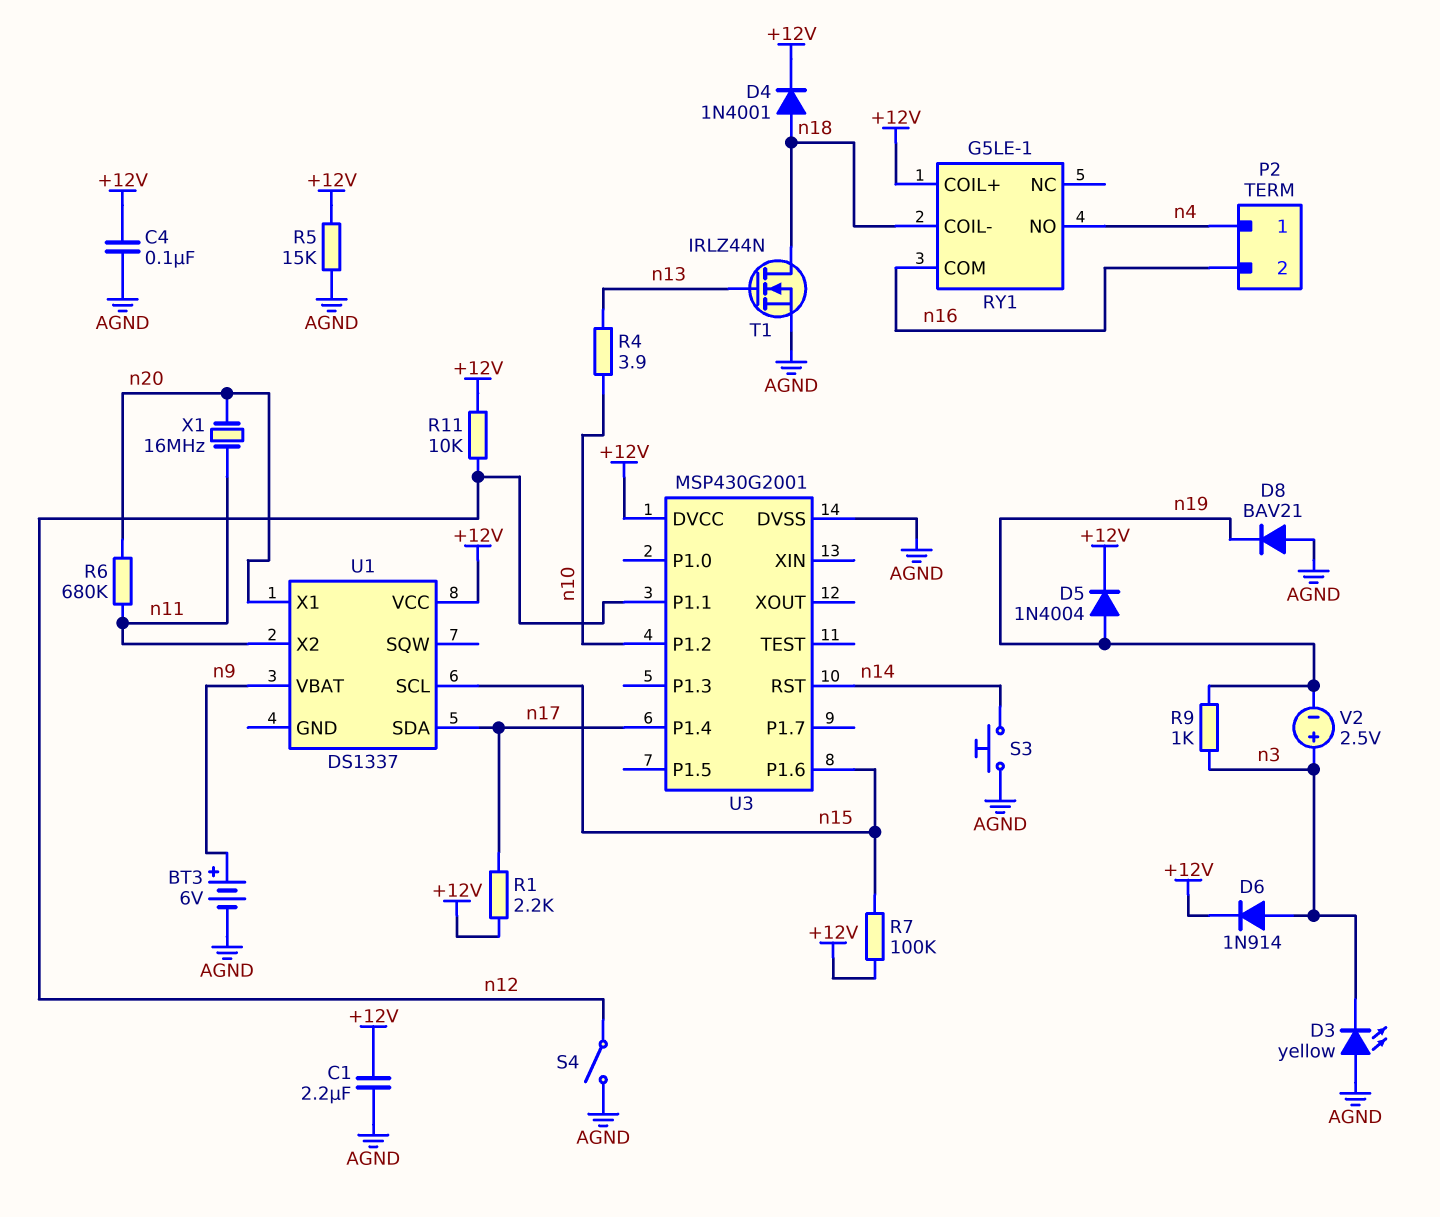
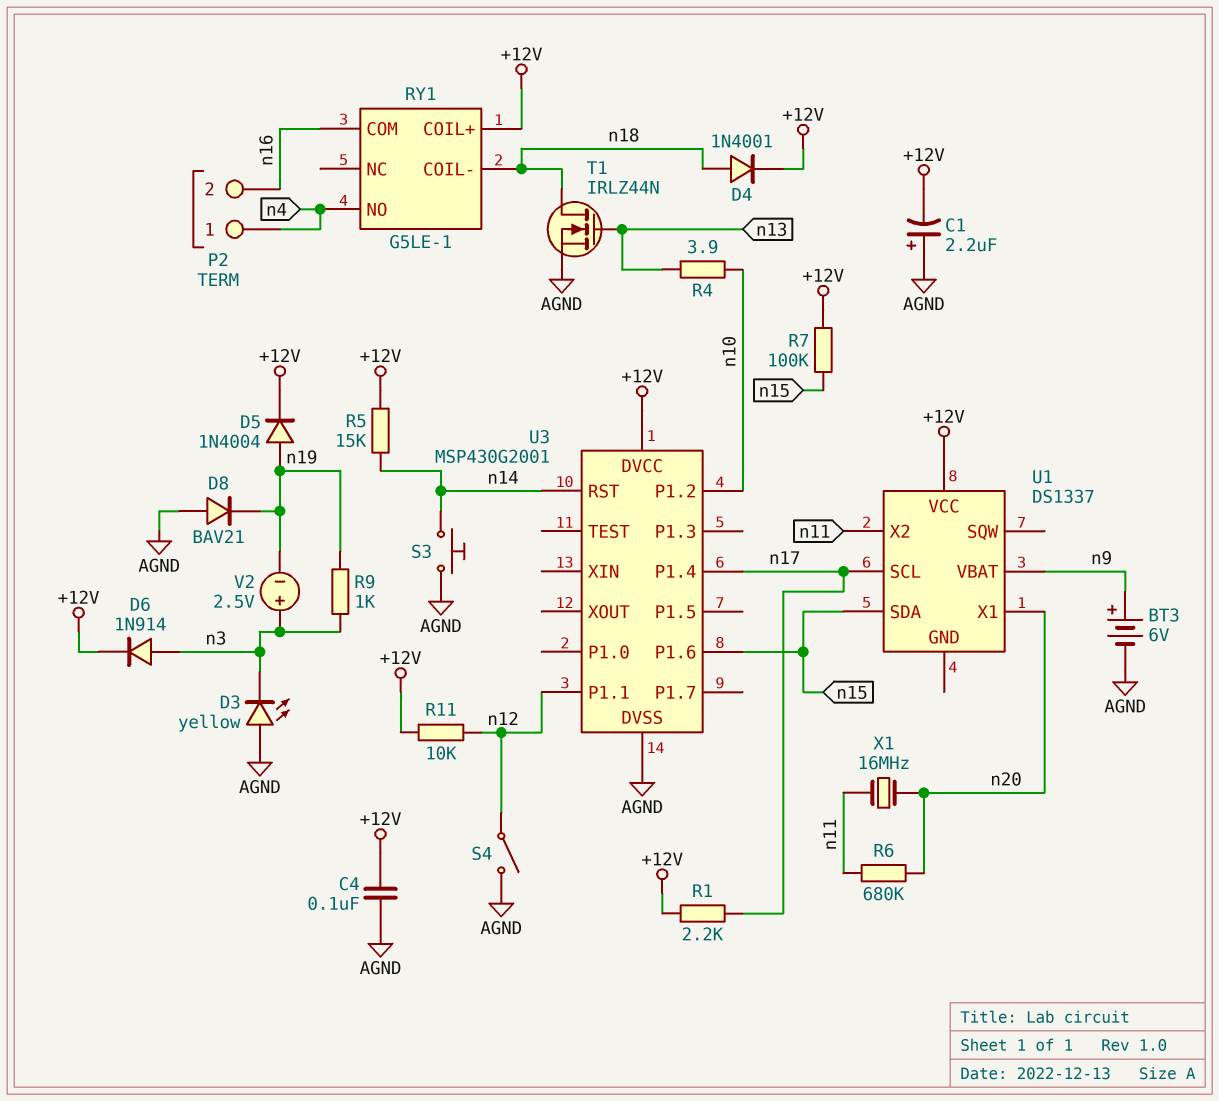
C1: 2.2uF (+12V, AGND) -> 2.2uF (plus AGND, minus +12V)
R5: 15k (+12V, AGND) -> 15k (+12V, n14)
U1 pin SCL: n15 -> n17
U1 pin SDA: n17 -> n15

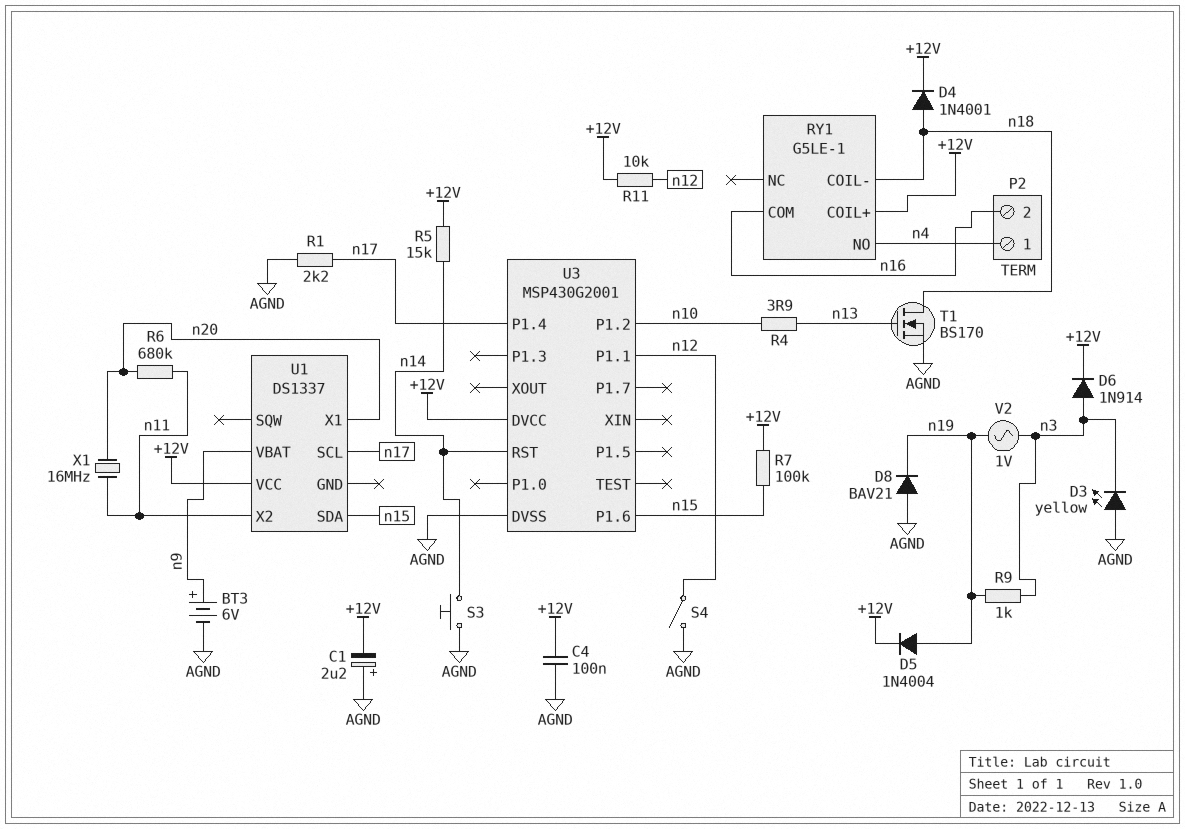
R1: 2.2k (+12V, n17) -> 2.2k (AGND, n17)
T1: NMOS IRLZ44N (G n13, D n18, S AGND) -> NMOS BS170 (G n13, D n18, S AGND)
V2: 2.5V (plus n3, minus n19) -> AC 1V (n3, n19)

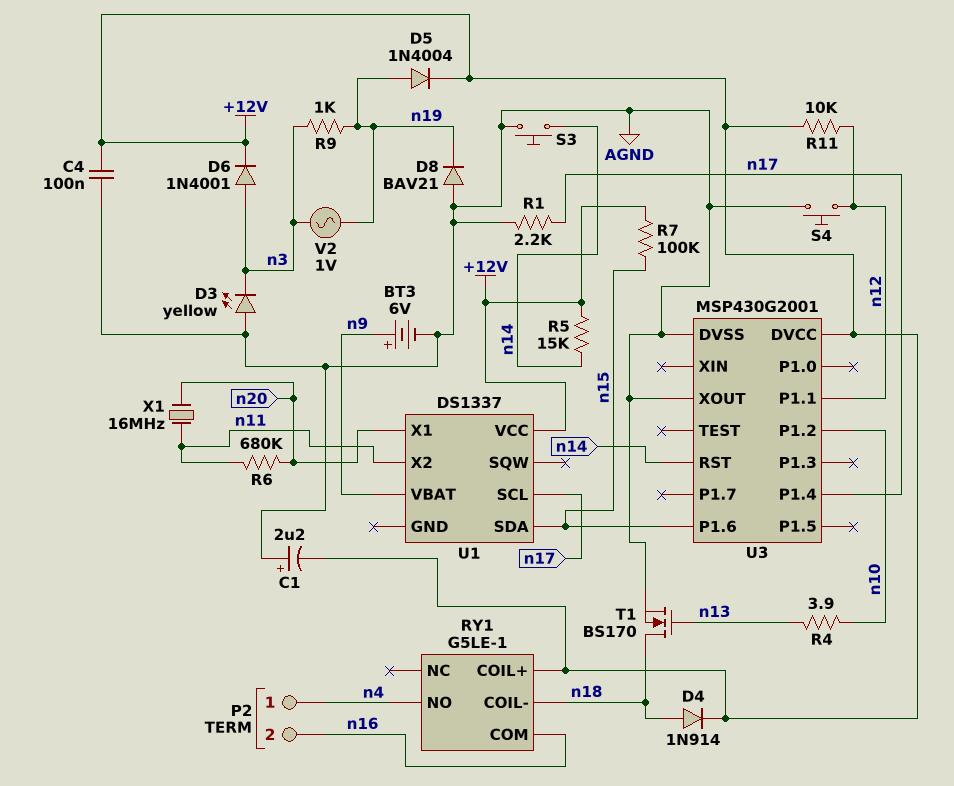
D4: diode 1N4001 (A n18, K +12V) -> diode 1N914 (A n18, K +12V)
D6: diode 1N914 (A n3, K +12V) -> diode 1N4001 (A n3, K +12V)
S4: switch (AGND, n12) -> button (AGND, n12)
U3 pin XOUT: none -> AGND

